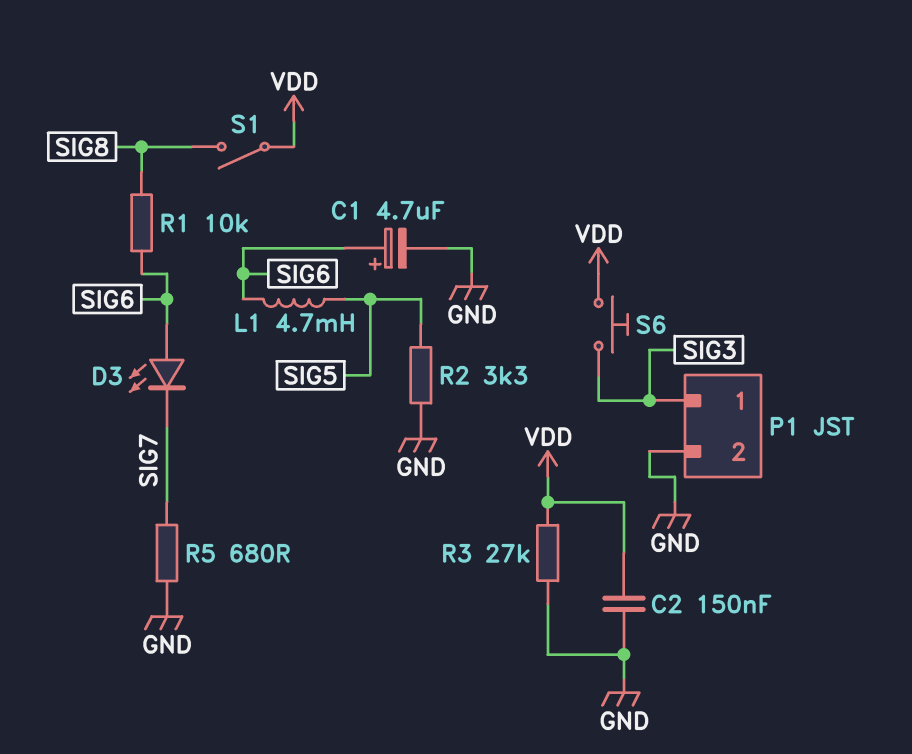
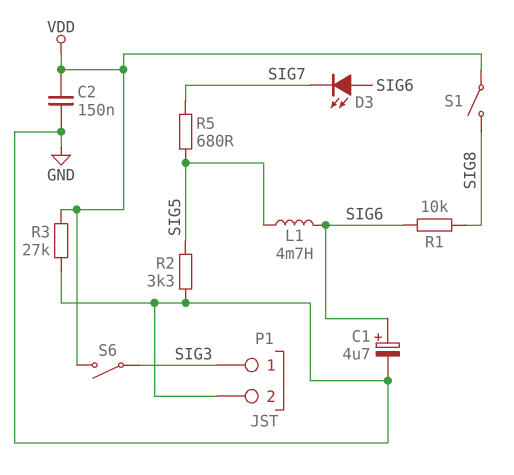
R5: 680 (GND, SIG7) -> 680 (SIG5, SIG7)
S6: button (SIG3, VDD) -> switch (SIG3, VDD)

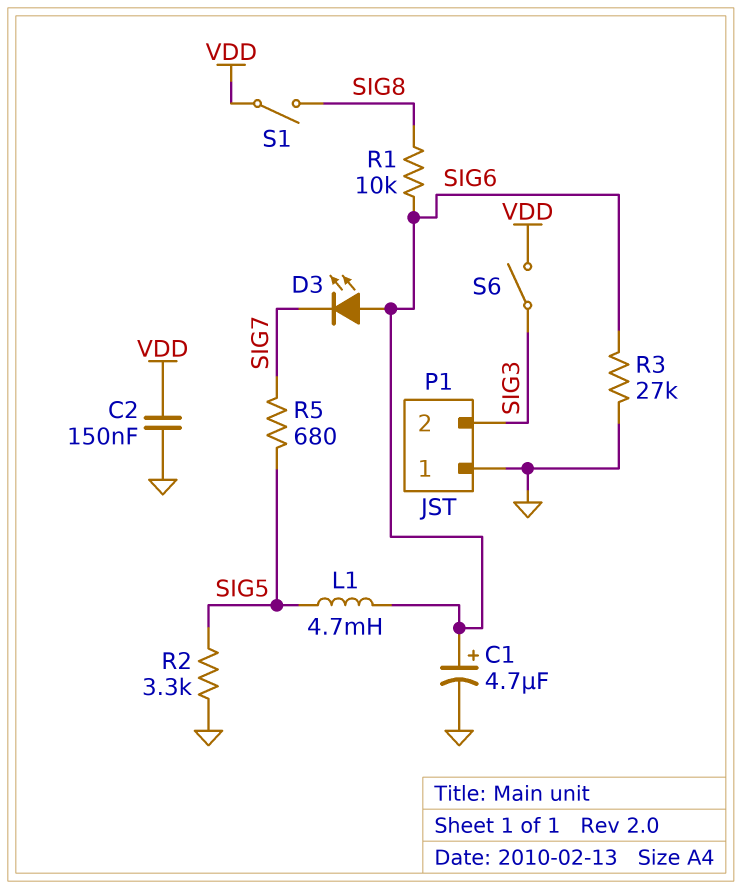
P1 pin 1: SIG3 -> GND
P1 pin 2: GND -> SIG3
R3: 27k (GND, VDD) -> 27k (GND, SIG6)

